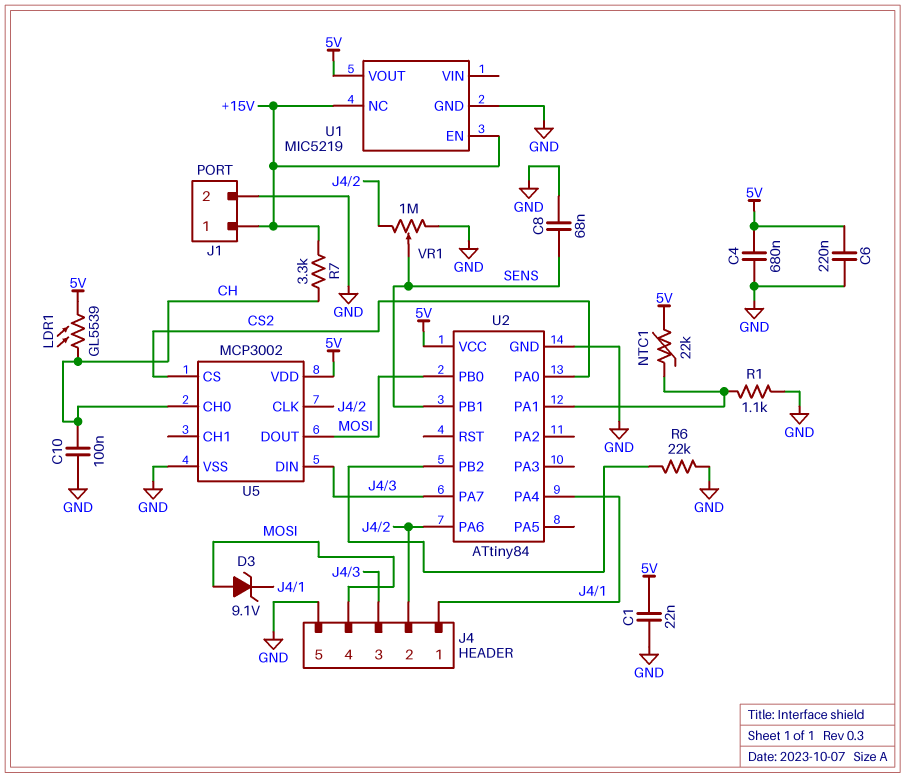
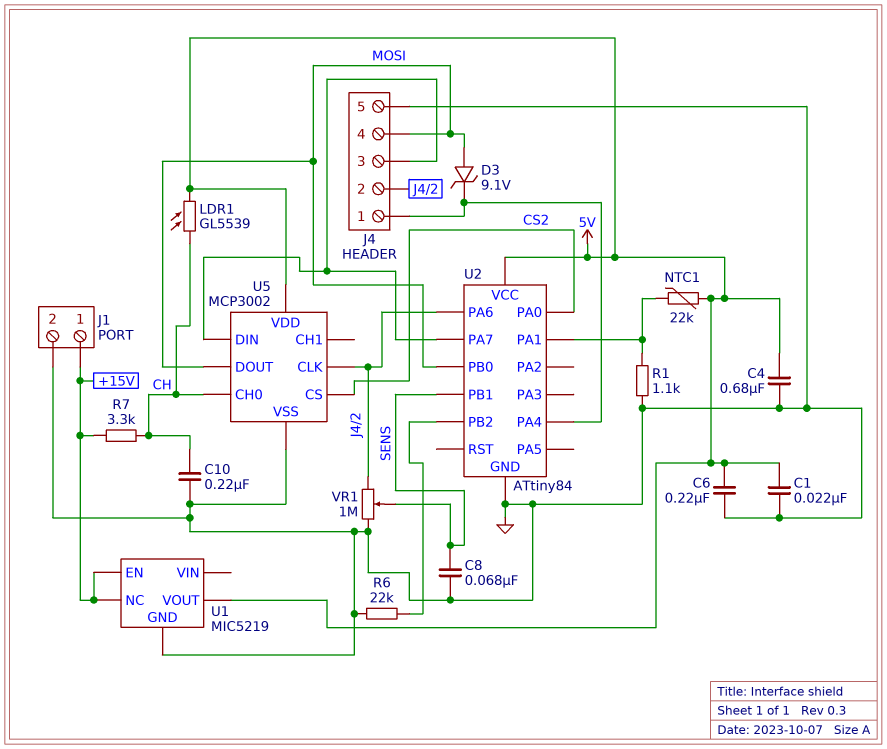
C10: 100nF (CH, GND) -> 220nF (CH, GND)

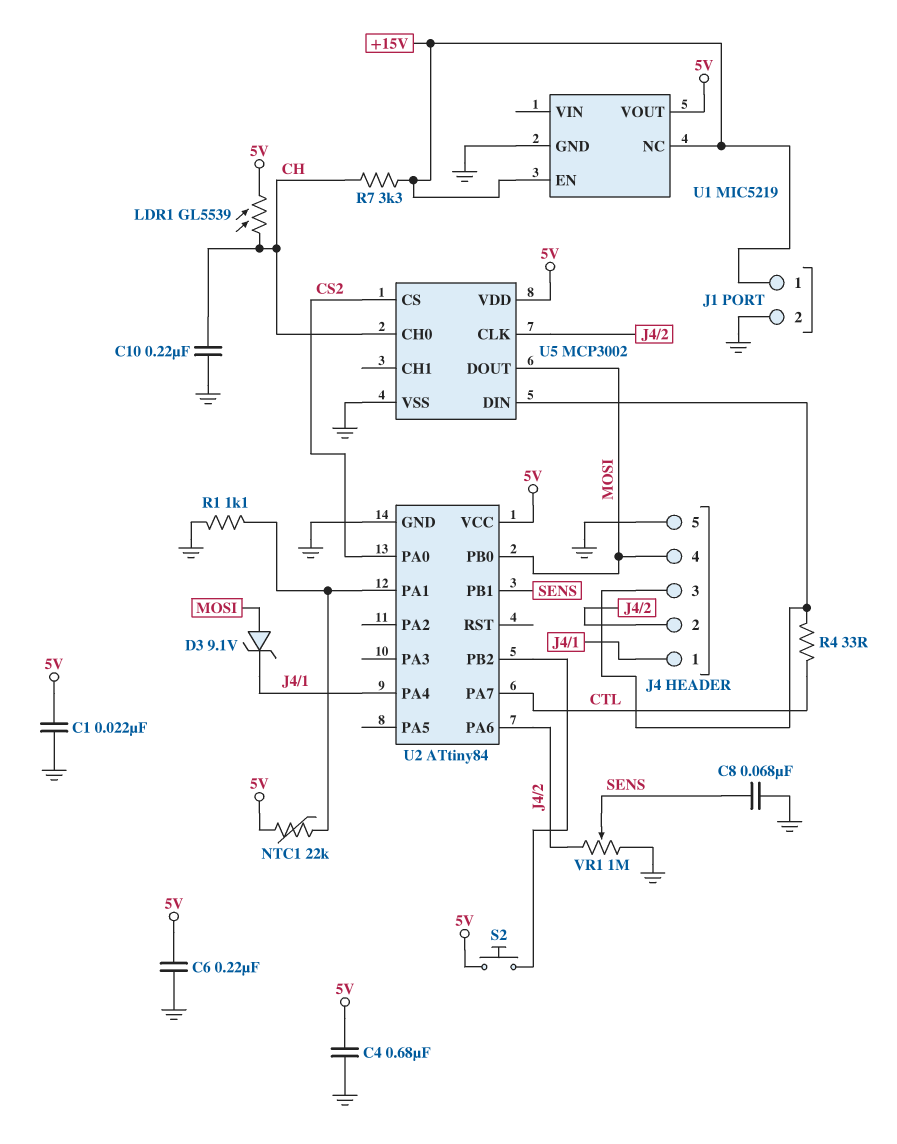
R4: none -> 33 (CTL, J4/3)
R6: 22k (GND, U2/PB2) -> none
S2: none -> button (5V, U2/PB2)
U2 pin PA7: J4/3 -> CTL

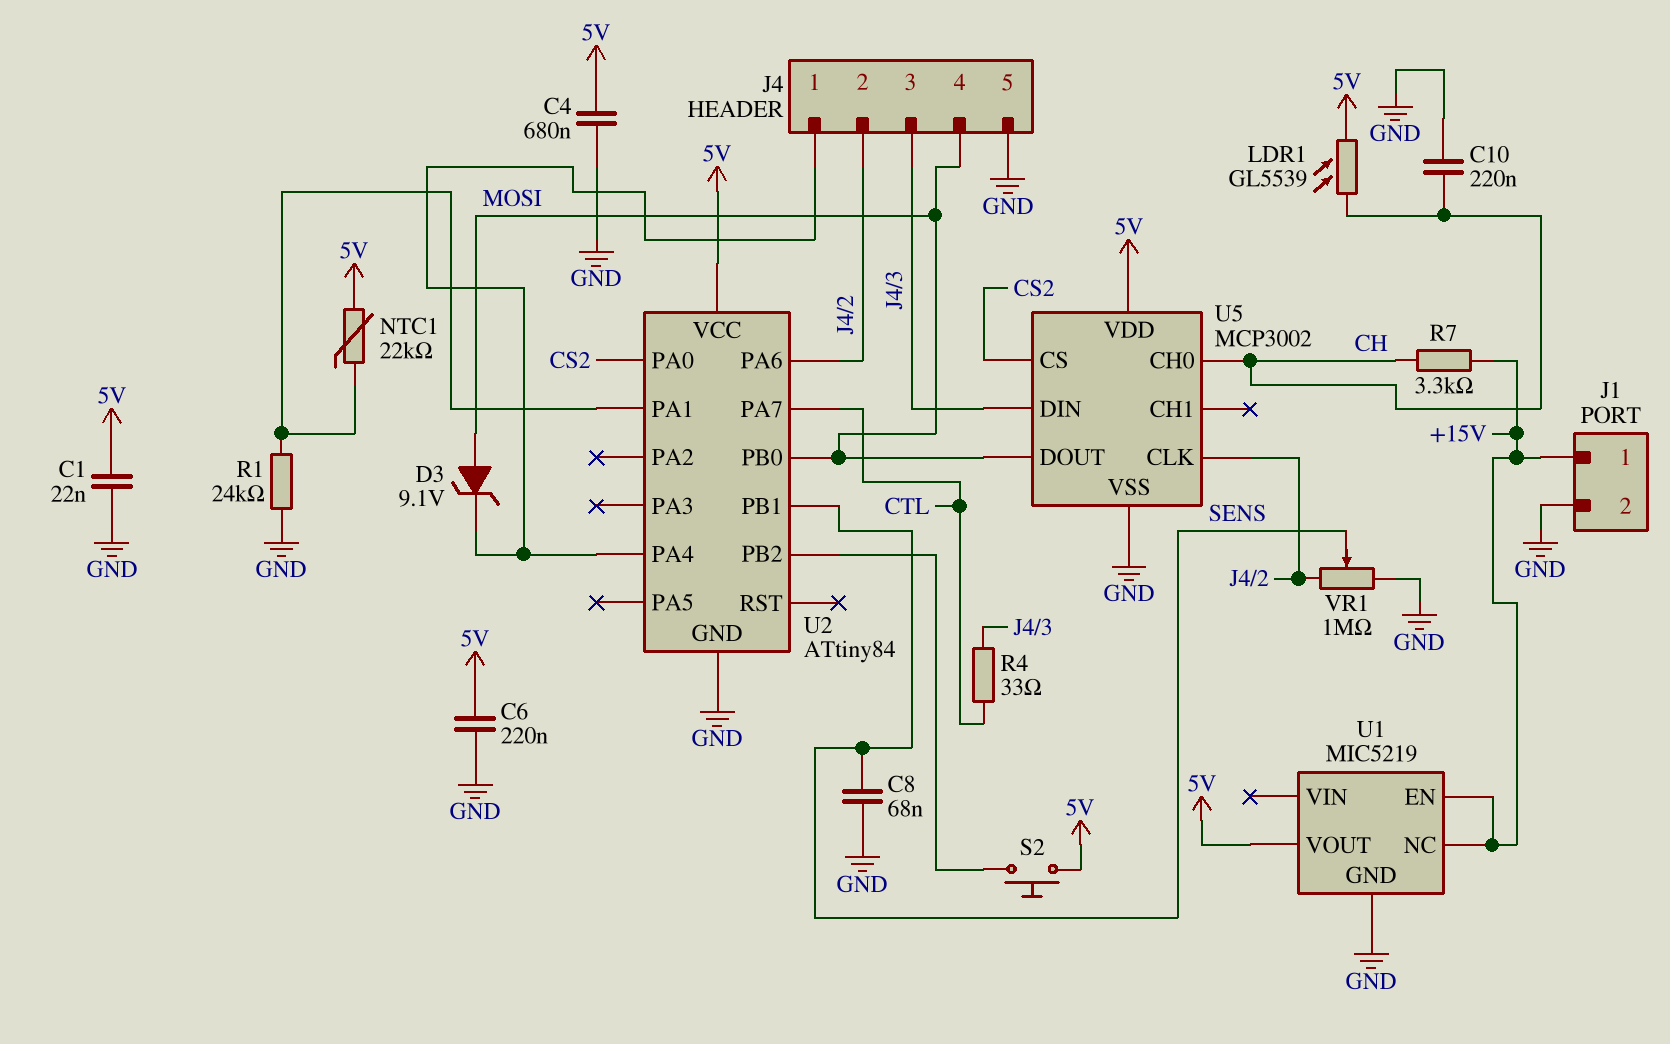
R1: 1.1k (GND, U2/PA1) -> 24k (GND, U2/PA1)

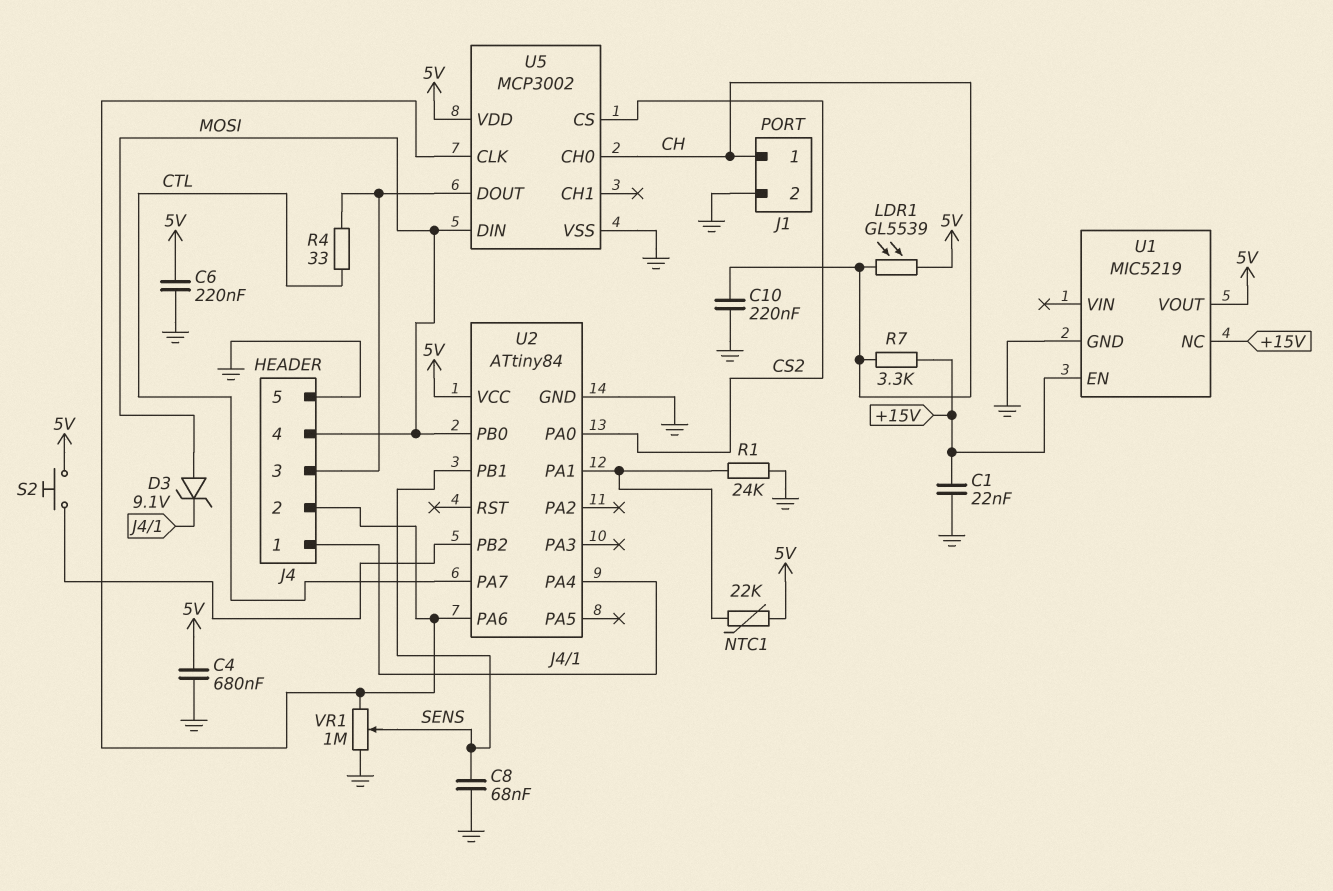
C1: 22nF (5V, GND) -> 22nF (+15V, GND)
J1 pin 1: +15V -> CH
U5 pin DIN: J4/3 -> MOSI
U5 pin DOUT: MOSI -> J4/3

